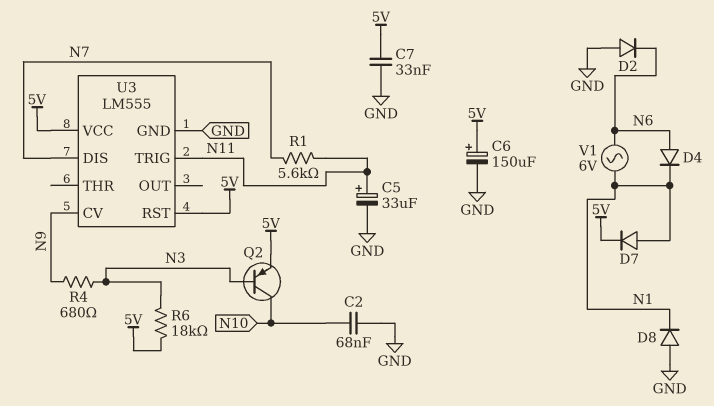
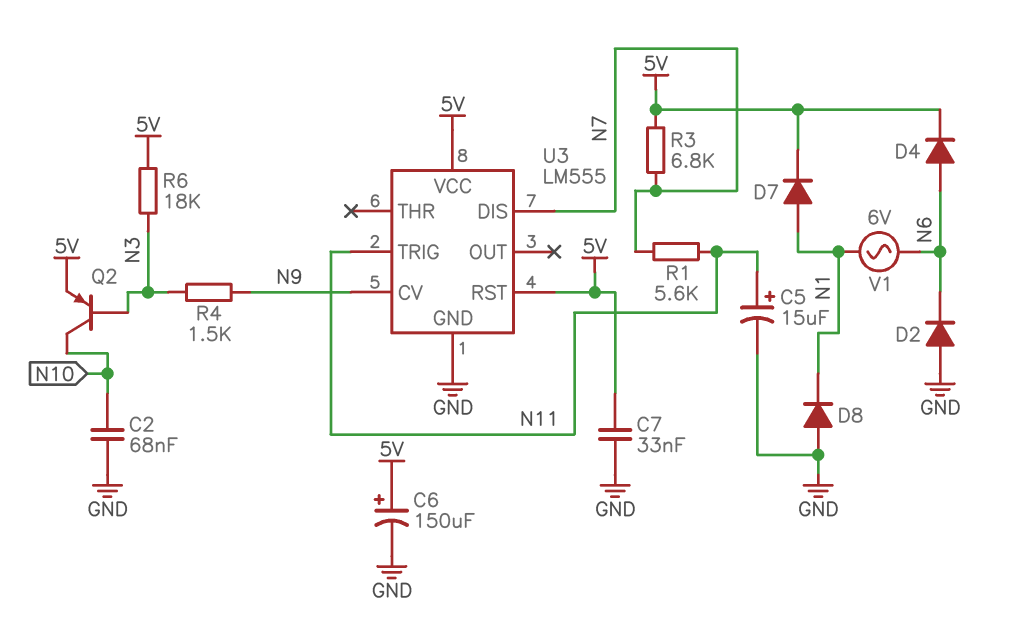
C5: 33uF (plus N11, minus GND) -> 15uF (plus N11, minus GND)
D4: diode (A N6, K N1) -> diode (A N6, K 5V)
R3: none -> 6.8k (5V, N7)
R4: 680 (N3, N9) -> 1.5k (N3, N9)

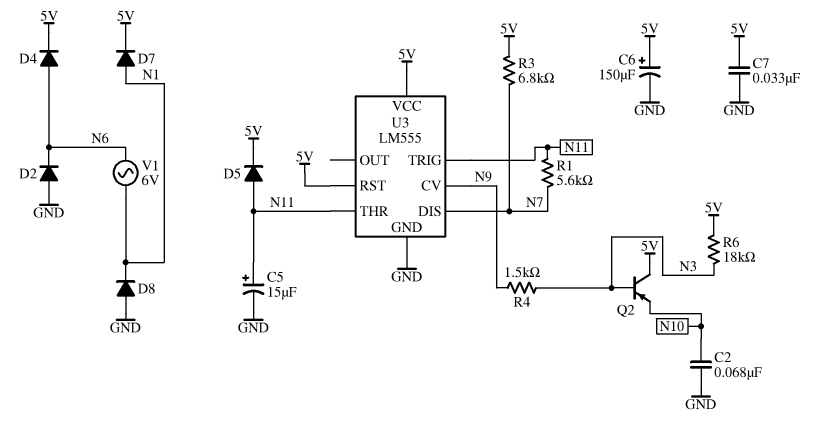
D5: none -> diode (A N11, K 5V)
Q2: PNP (B N3, C N10, E 5V) -> PNP (B N3, C 5V, E N10)
U3 pin THR: none -> N11

